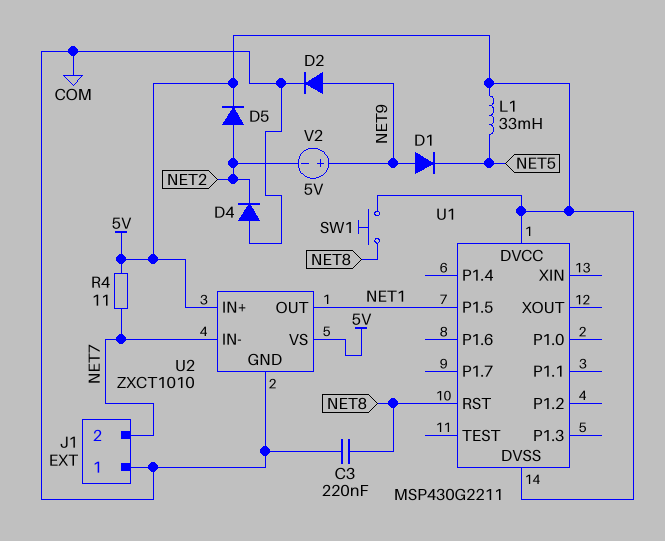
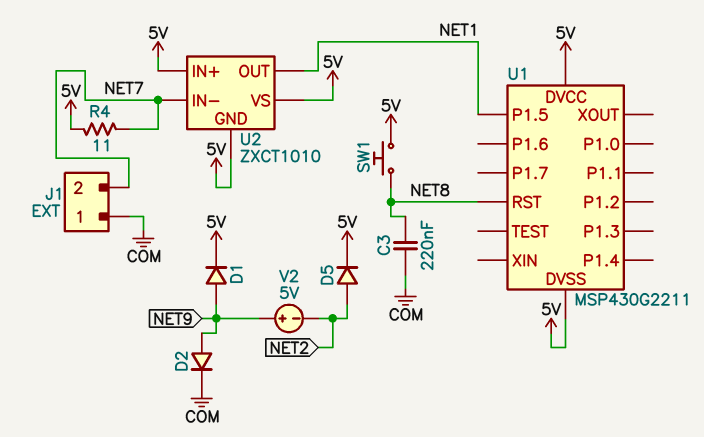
D1: diode (A NET9, K NET5) -> diode (A NET9, K 5V)
D4: diode (A COM, K NET2) -> none
L1: 33mH (5V, NET5) -> none
U2 pin GND: COM -> 5V

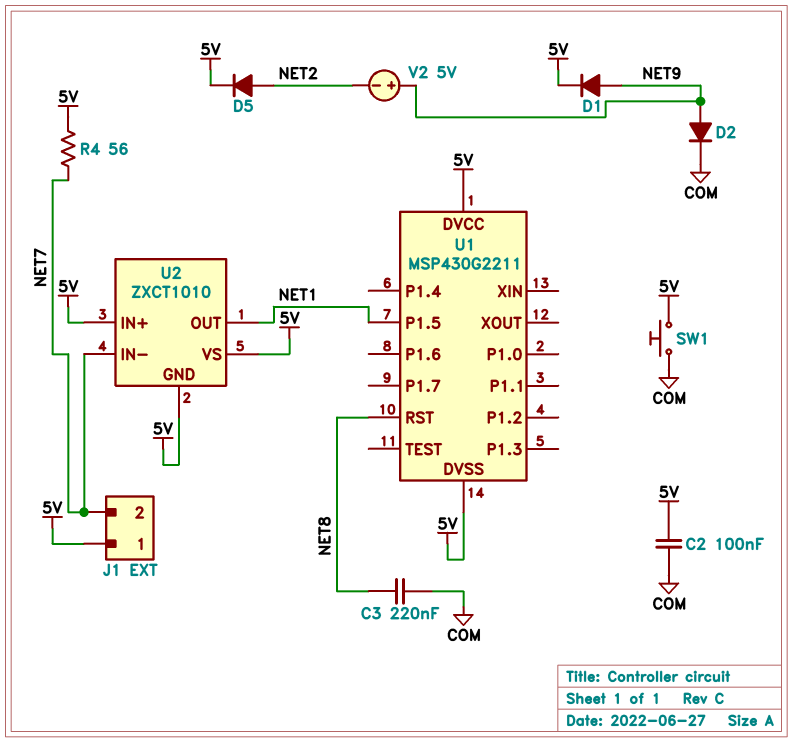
C2: none -> 100nF (5V, COM)
J1 pin 1: COM -> 5V
R4: 11 (5V, NET7) -> 56 (5V, NET7)
SW1: button (5V, NET8) -> button (5V, COM)

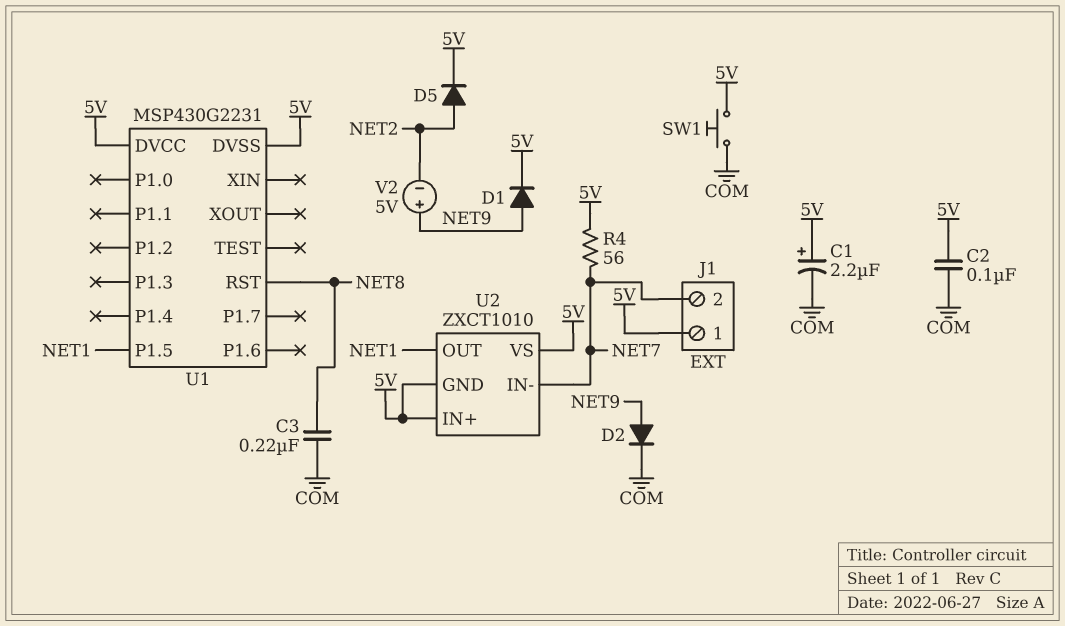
C1: none -> 2.2uF (plus 5V, minus COM)
U1: MSP430G2211 -> MSP430G2231

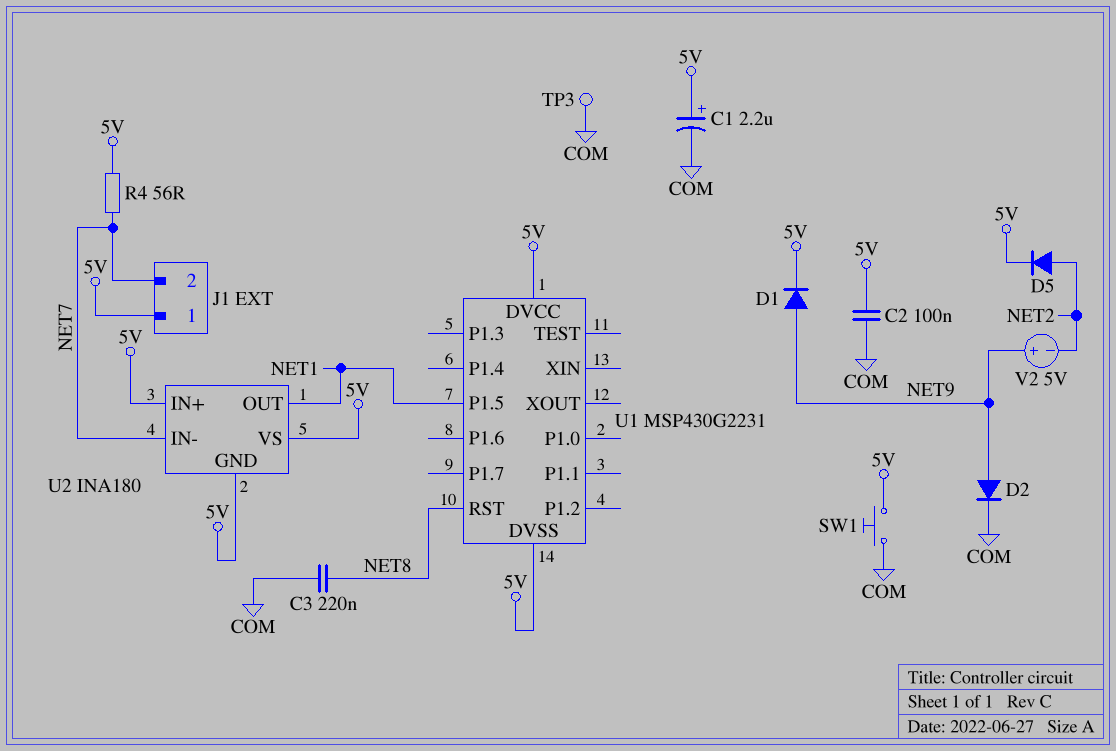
TP3: none -> test point (COM)
U2: ZXCT1010 -> INA180

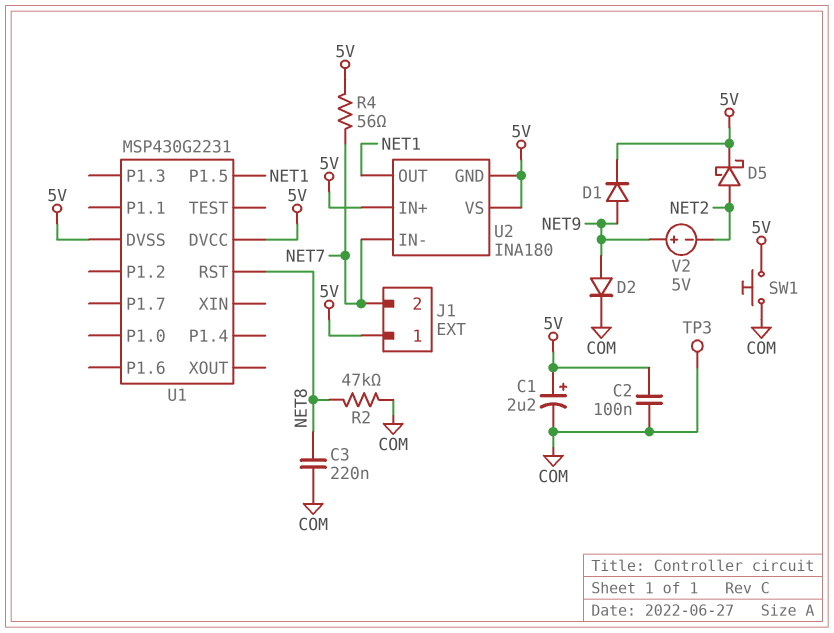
D5: diode (A NET2, K 5V) -> schottky (A NET2, K 5V)
R2: none -> 47k (COM, NET8)

